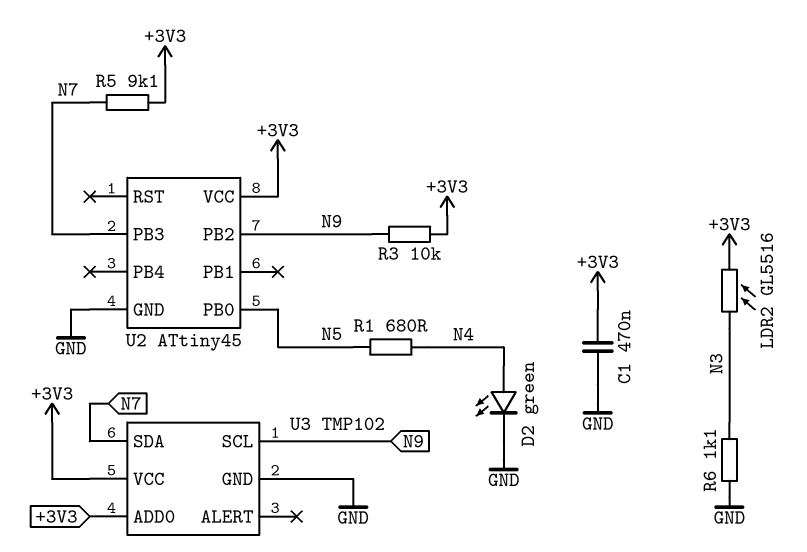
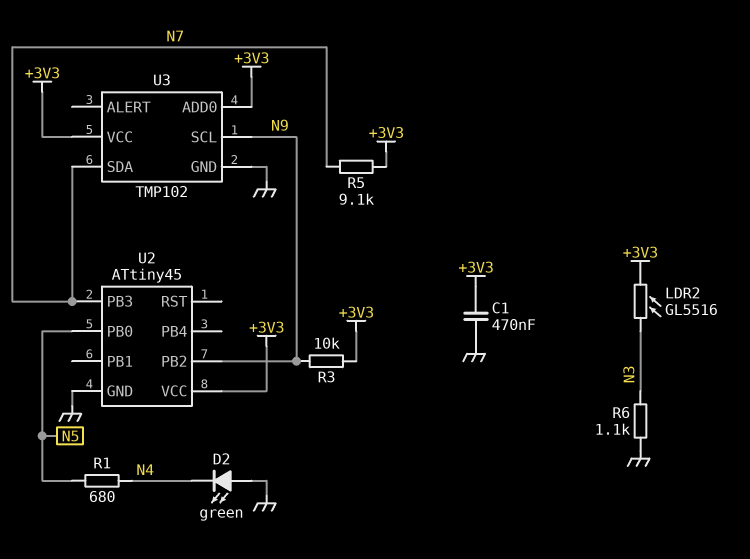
D2: LED green (A N4, K GND) -> LED green (A GND, K N4)

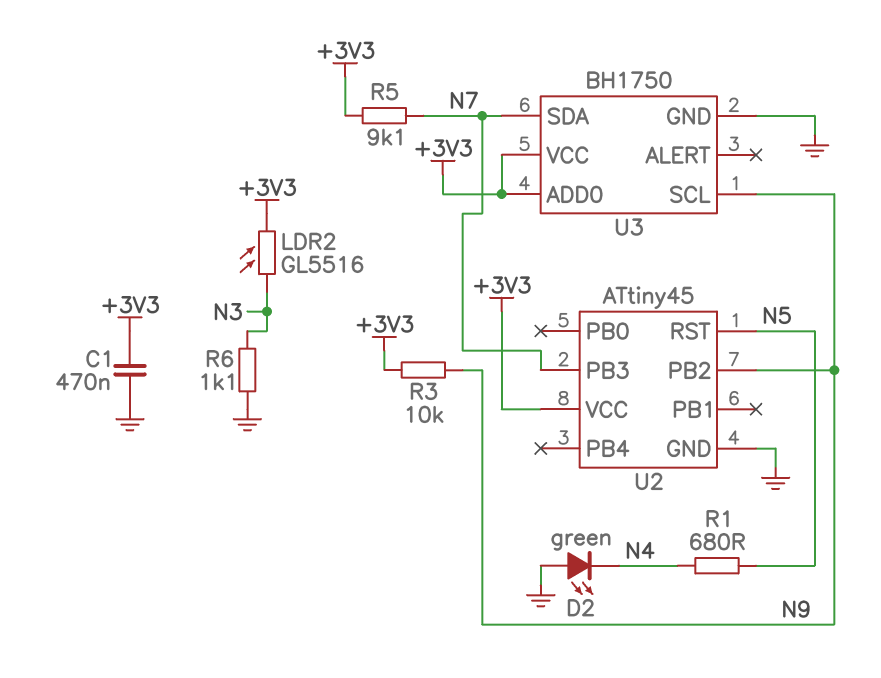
U2 pin PB0: N5 -> none
U2 pin RST: none -> N5
U3: TMP102 -> BH1750

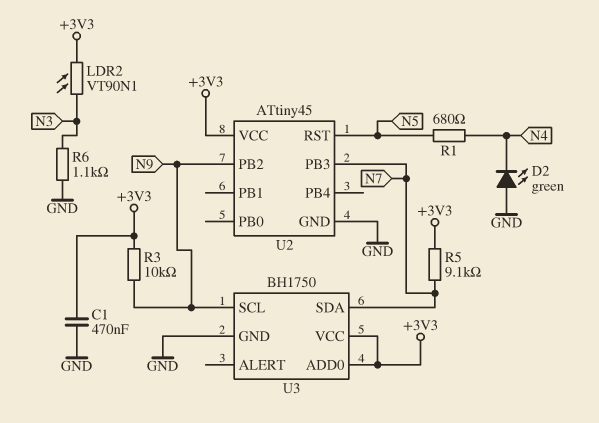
LDR2: GL5516 (+3V3, N3) -> VT90N1 (+3V3, N3)

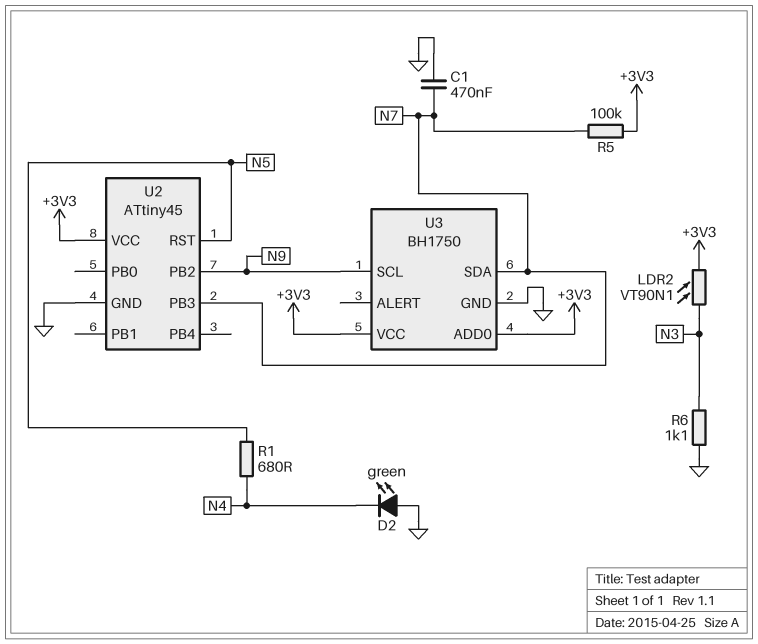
C1: 470nF (+3V3, GND) -> 470nF (GND, N7)
R3: 10k (+3V3, N9) -> none
R5: 9.1k (+3V3, N7) -> 100k (+3V3, N7)

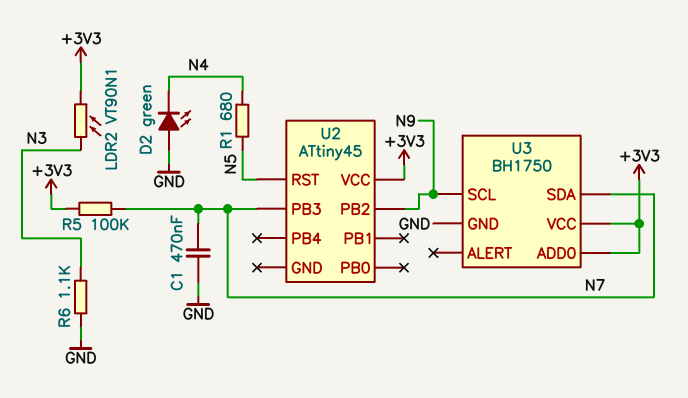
U2 pin GND: GND -> none

